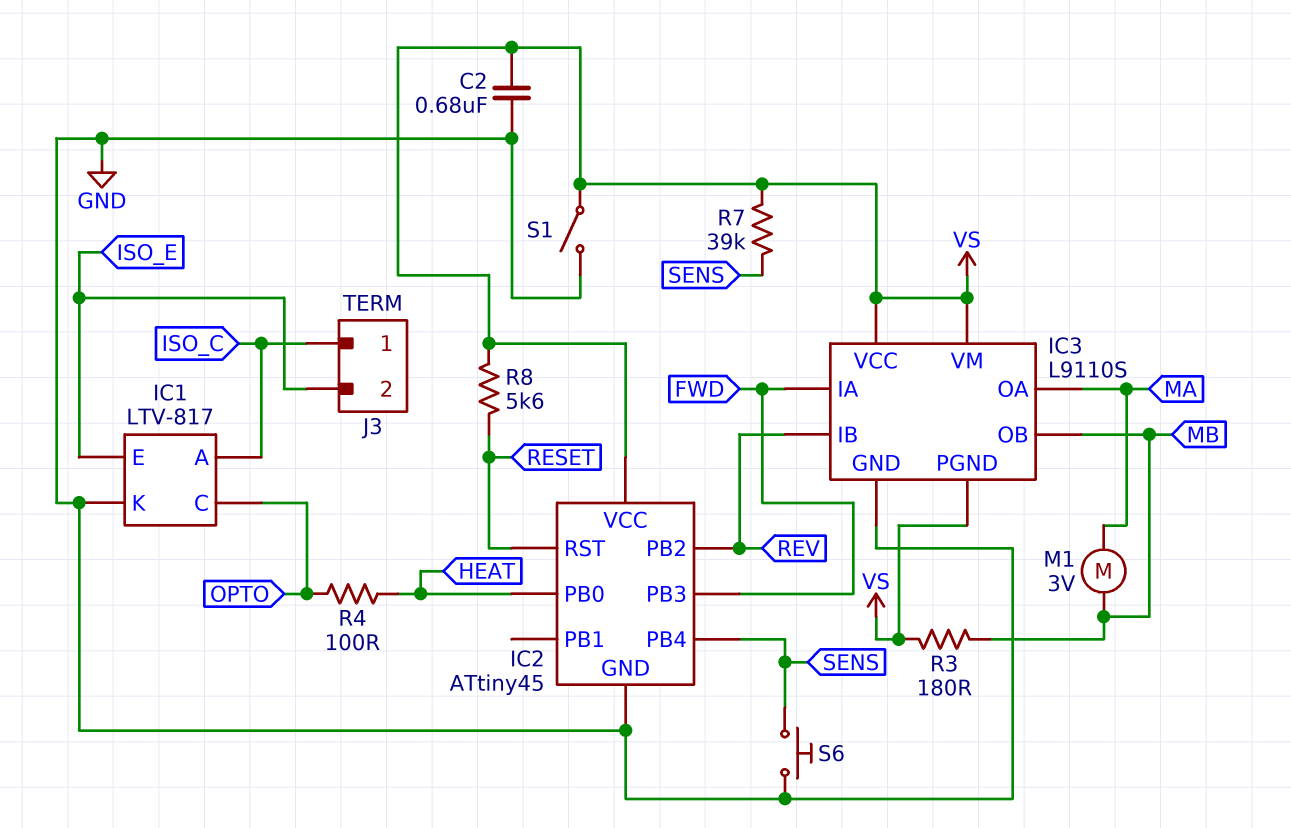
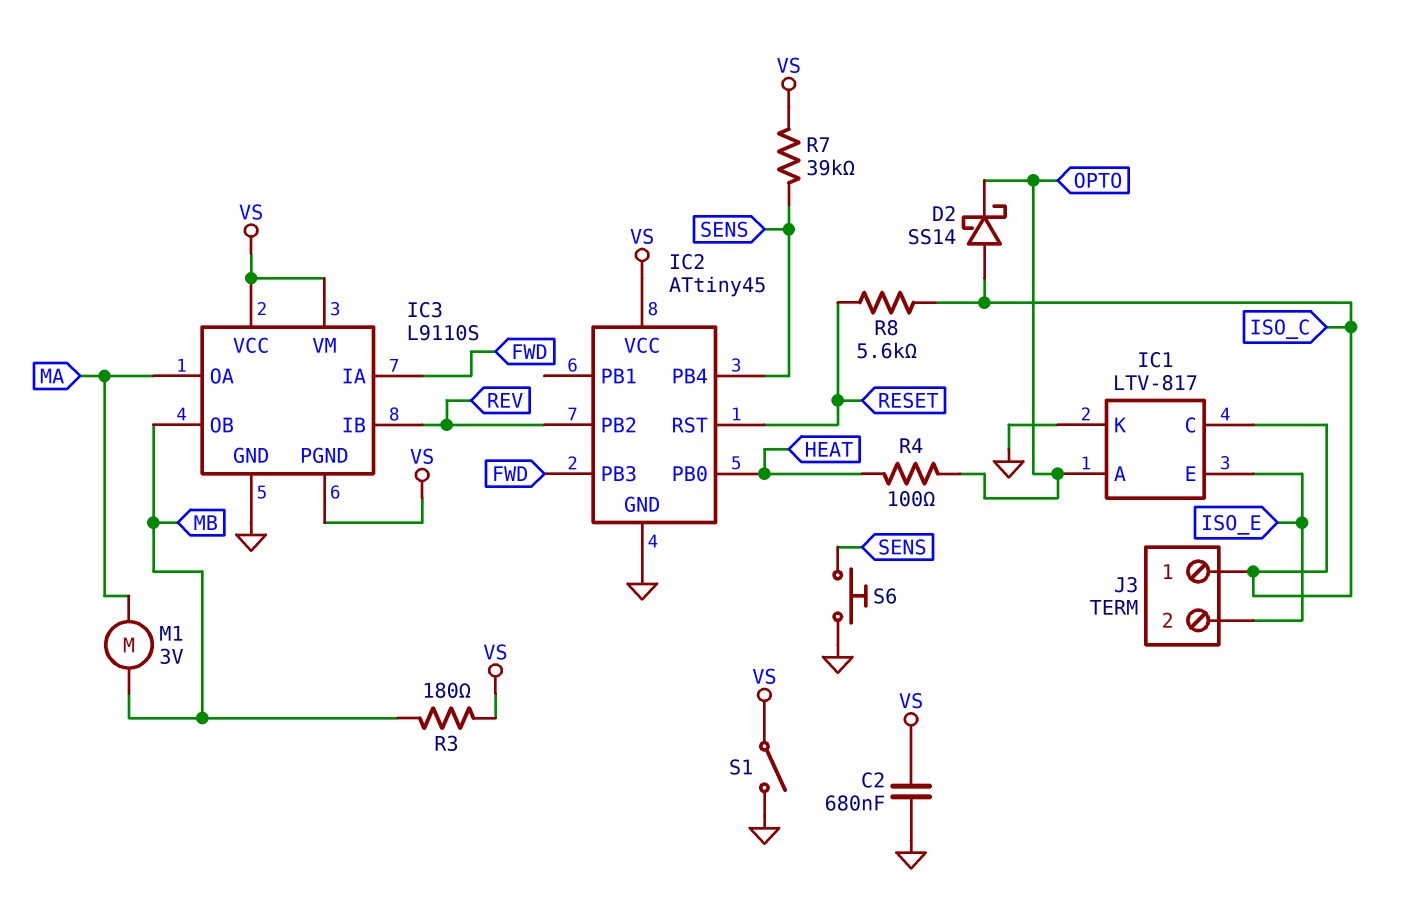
D2: none -> schottky SS14 (A ISO_C, K OPTO)
IC1 pin A: ISO_C -> OPTO
IC1 pin C: OPTO -> ISO_C
R8: 5.6k (RESET, VS) -> 5.6k (ISO_C, RESET)

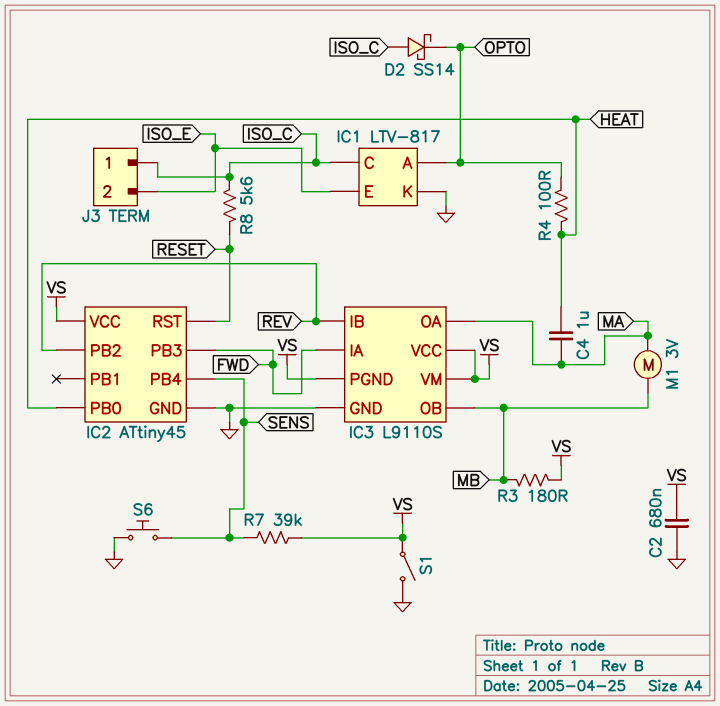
C4: none -> 1uF (HEAT, MA)

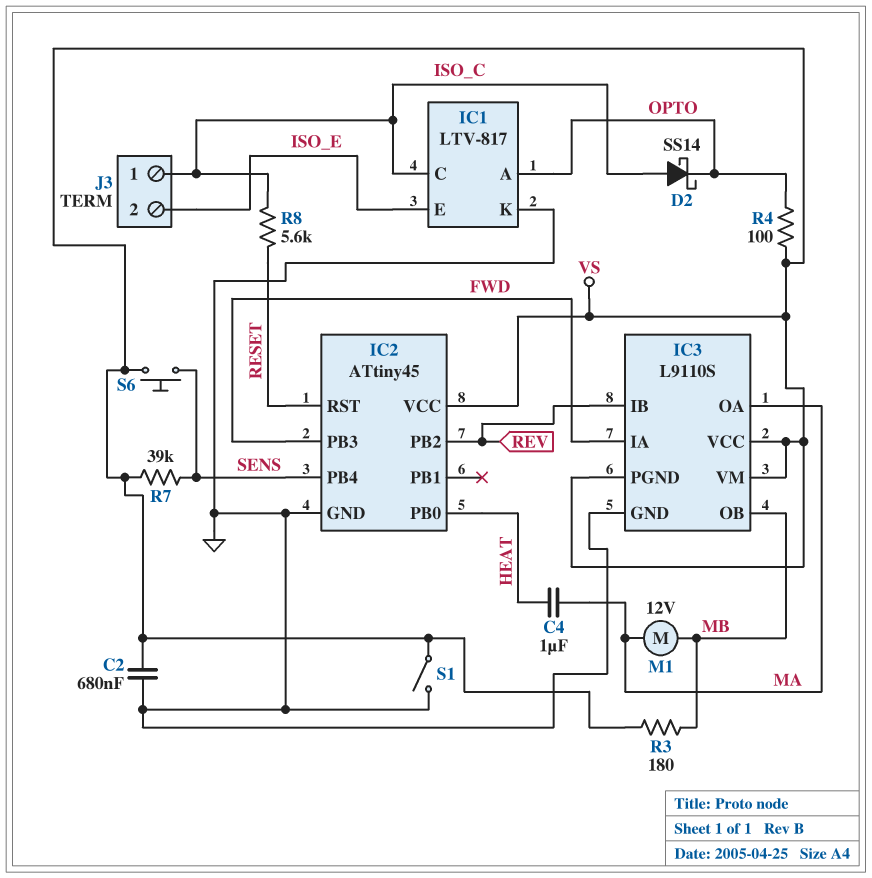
M1: motor 3V (MA, MB) -> motor 12V (MA, MB)
R4: 100 (HEAT, OPTO) -> 100 (OPTO, VS)
S6: button (GND, SENS) -> button (SENS, VS)

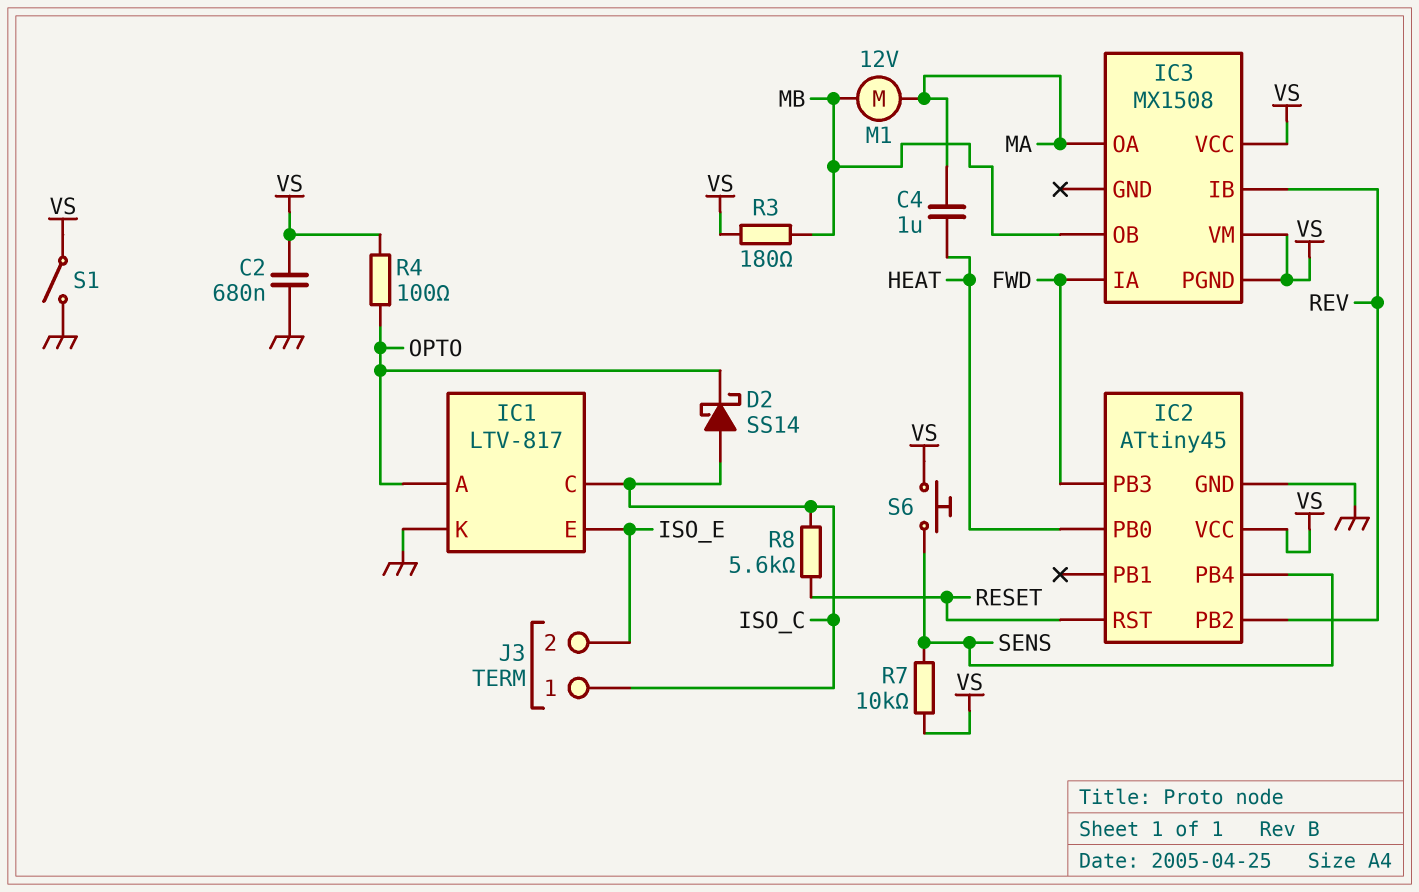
IC3: L9110S -> MX1508
IC3 pin GND: GND -> none
R7: 39k (SENS, VS) -> 10k (SENS, VS)

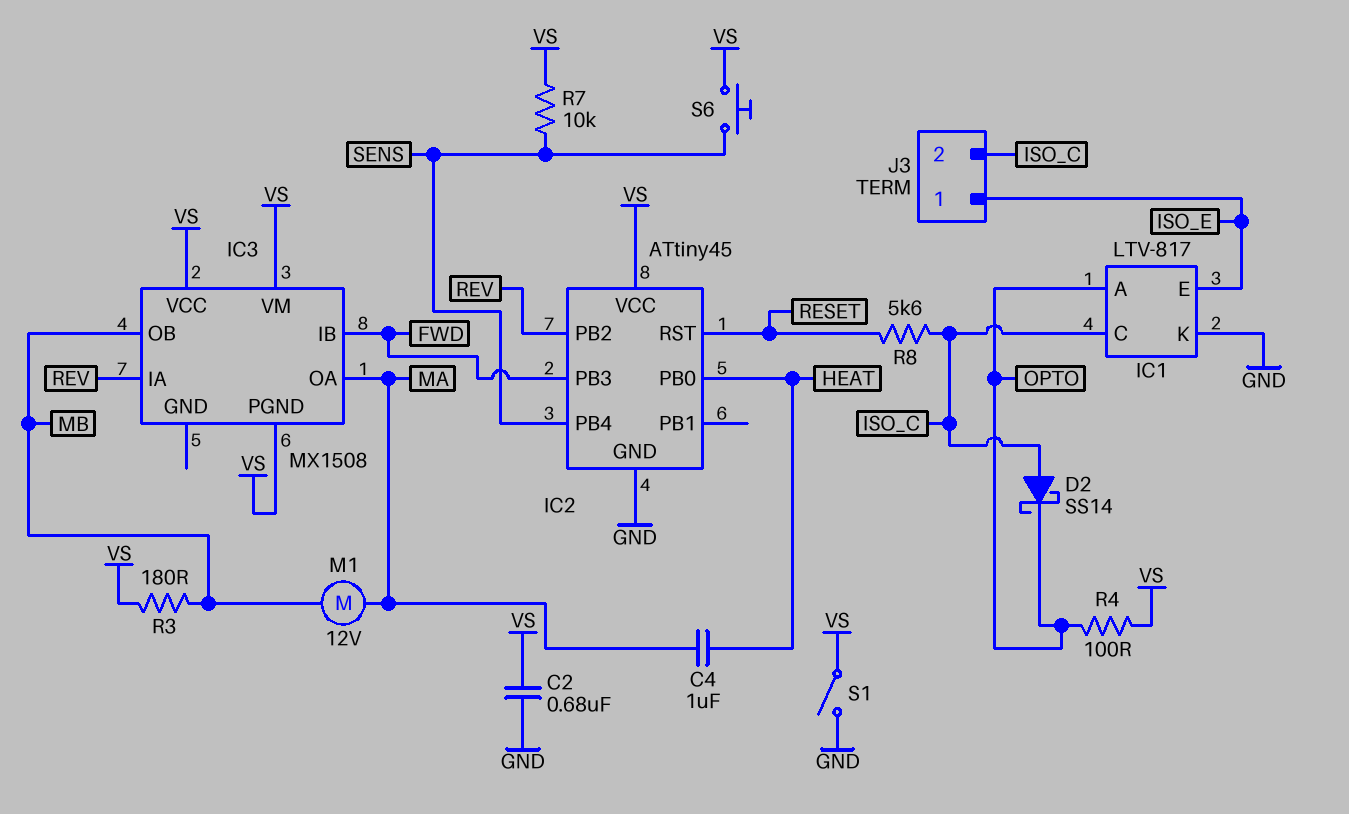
IC3 pin IA: FWD -> REV
IC3 pin IB: REV -> FWD
J3 pin 1: ISO_C -> ISO_E
J3 pin 2: ISO_E -> ISO_C

